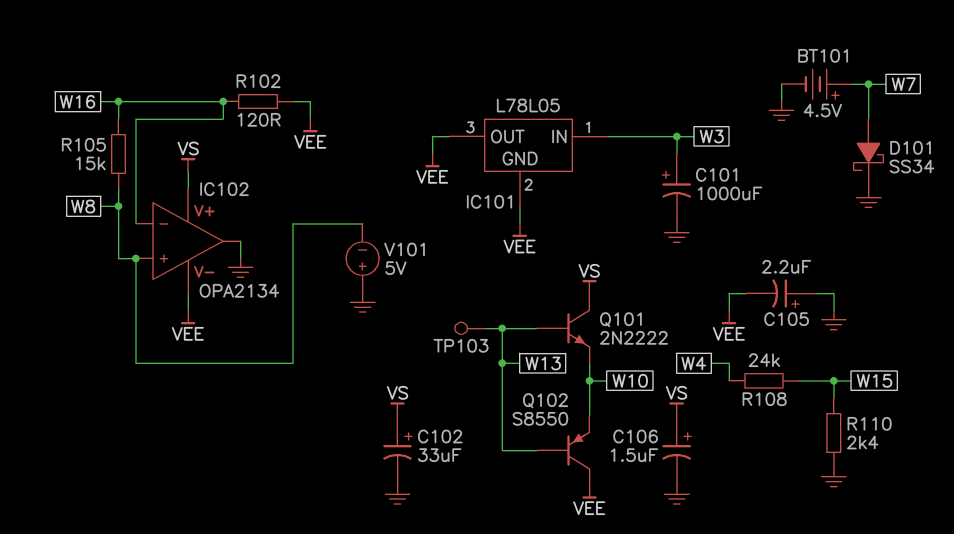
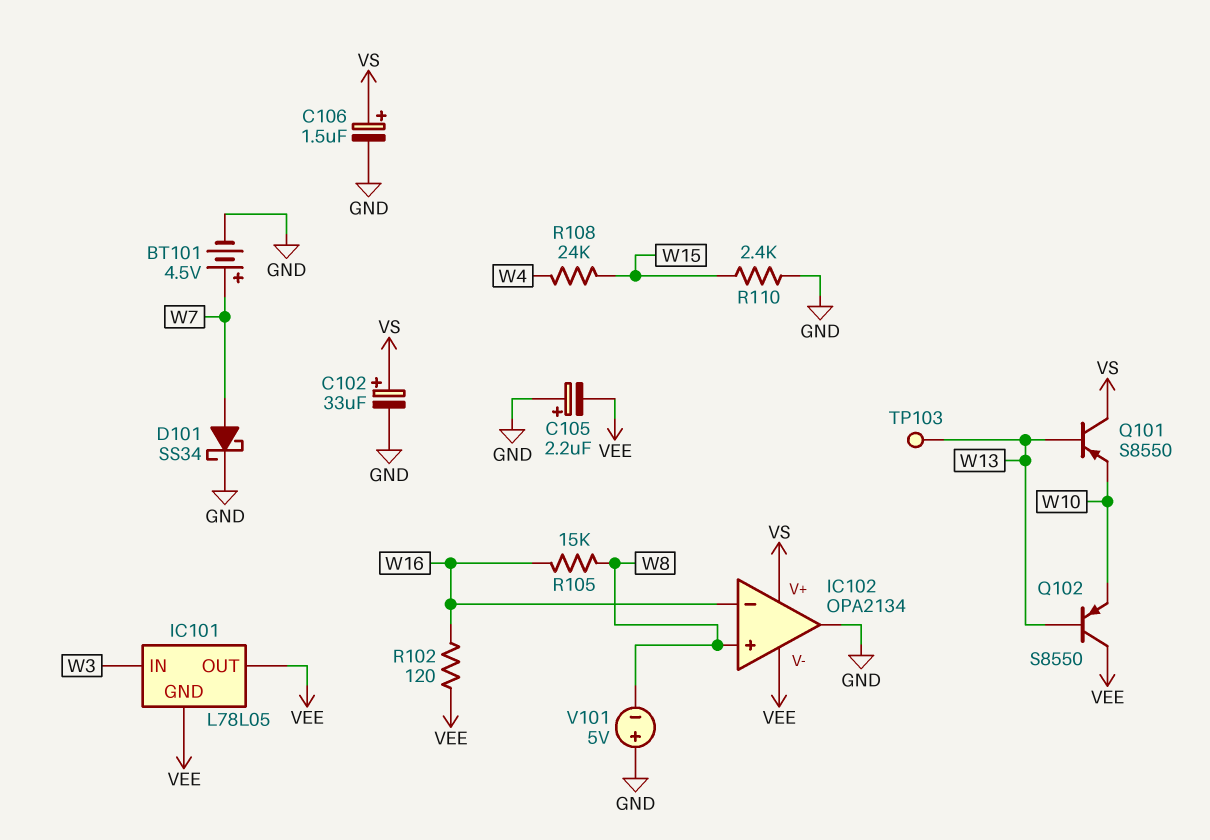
C101: 1000uF (plus W3, minus GND) -> none
Q101: NPN 2N2222 (B W13, C VS, E W10) -> PNP S8550 (B W13, C VS, E W10)

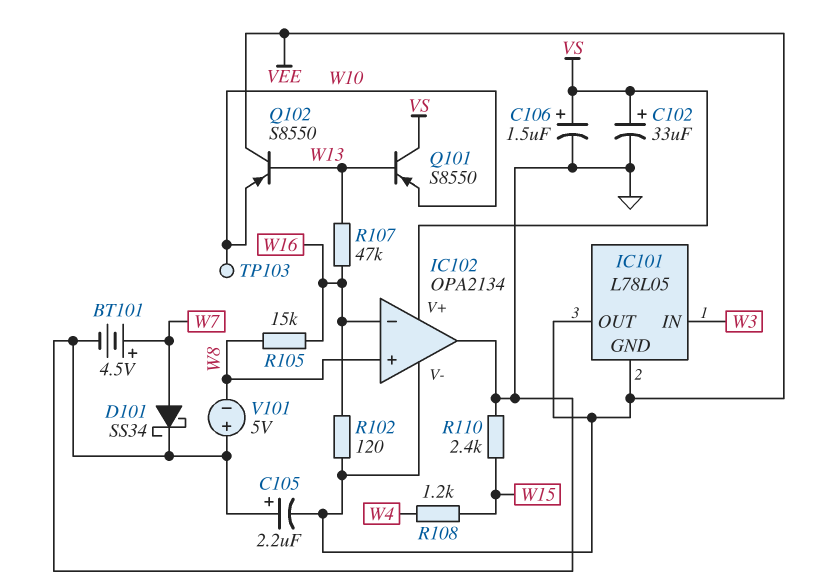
R107: none -> 47k (W13, W16)
R108: 24k (W4, W15) -> 1.2k (W4, W15)
TP103: test point (W13) -> test point (W10)

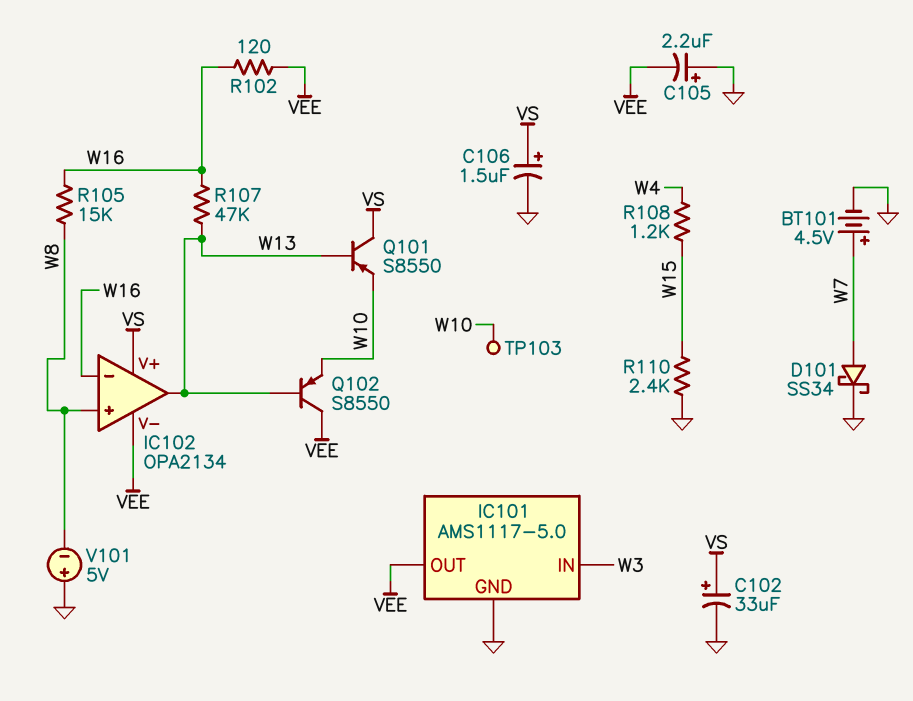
IC101: L78L05 -> AMS1117-5.0
IC101 pin GND: VEE -> GND
IC102 pin out: GND -> W13

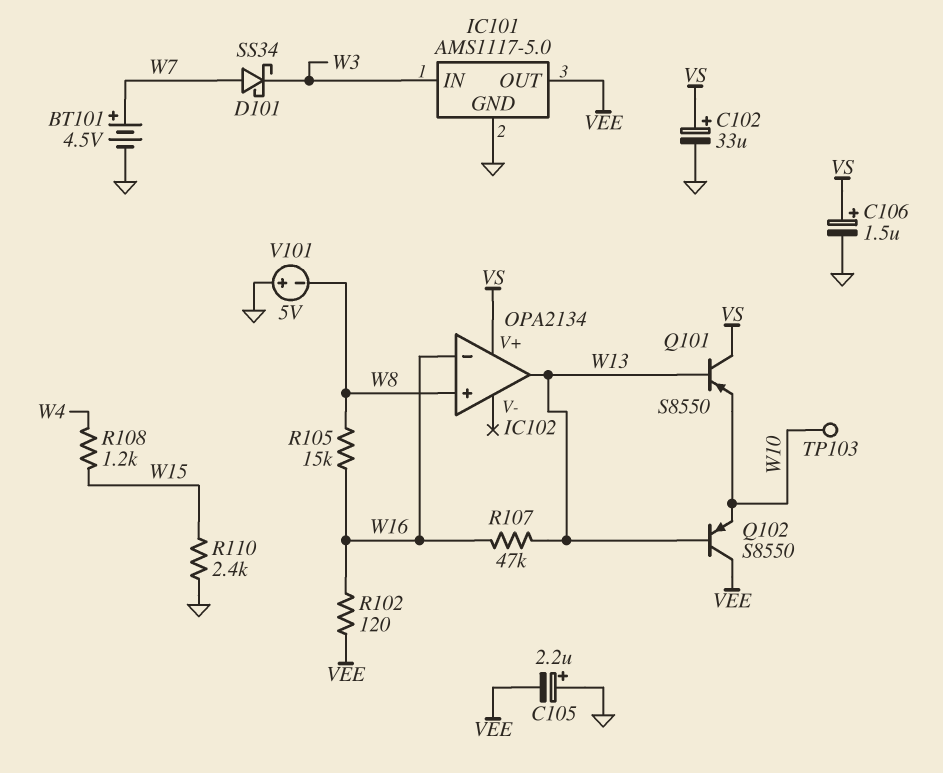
D101: schottky SS34 (A W7, K GND) -> schottky SS34 (A W7, K W3)
IC102 pin V-: VEE -> none

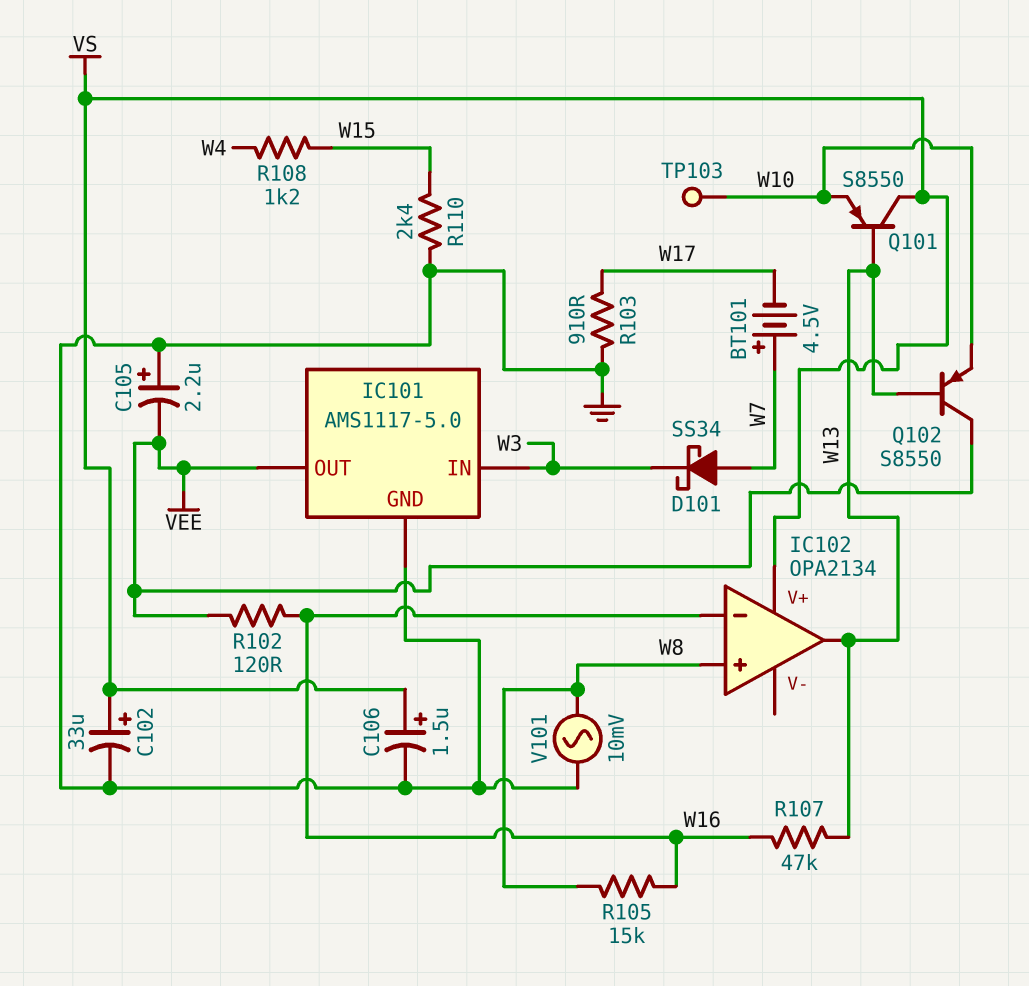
BT101: 4.5V (plus W7, minus GND) -> 4.5V (plus W7, minus W17)
R103: none -> 910 (GND, W17)
V101: 5V (plus GND, minus W8) -> AC 10mV (GND, W8)

